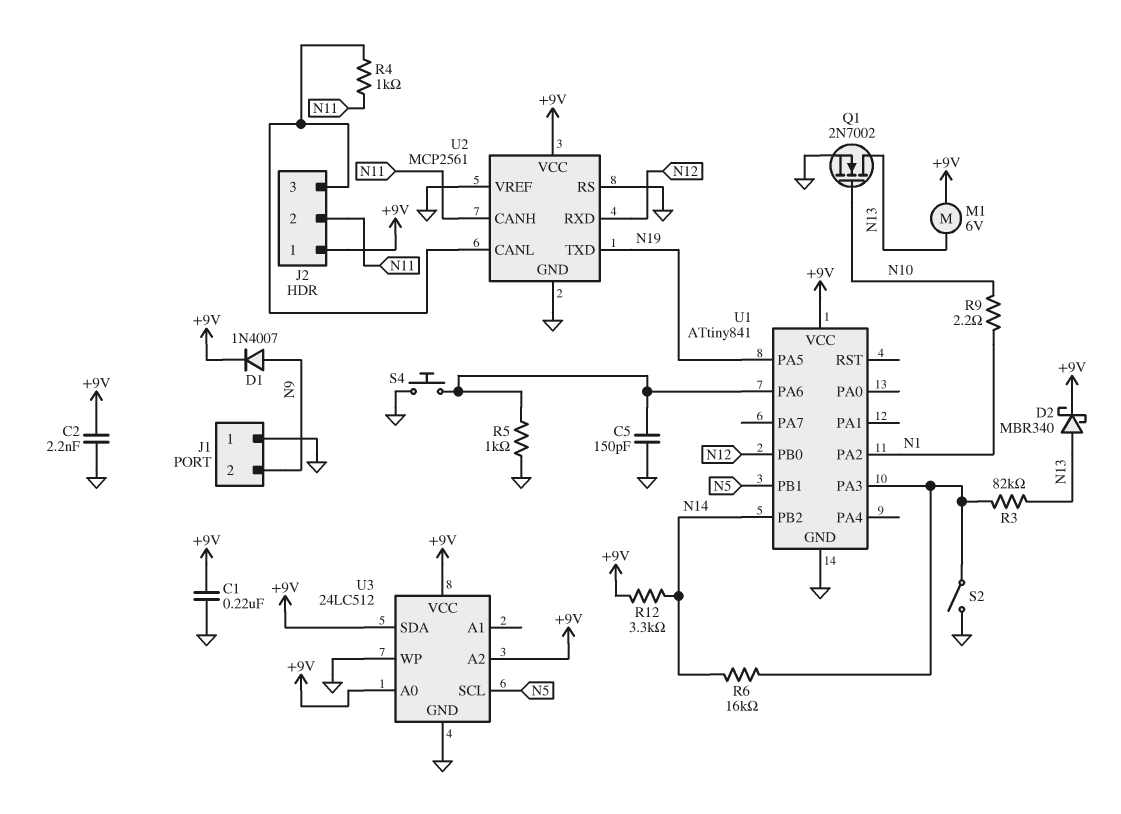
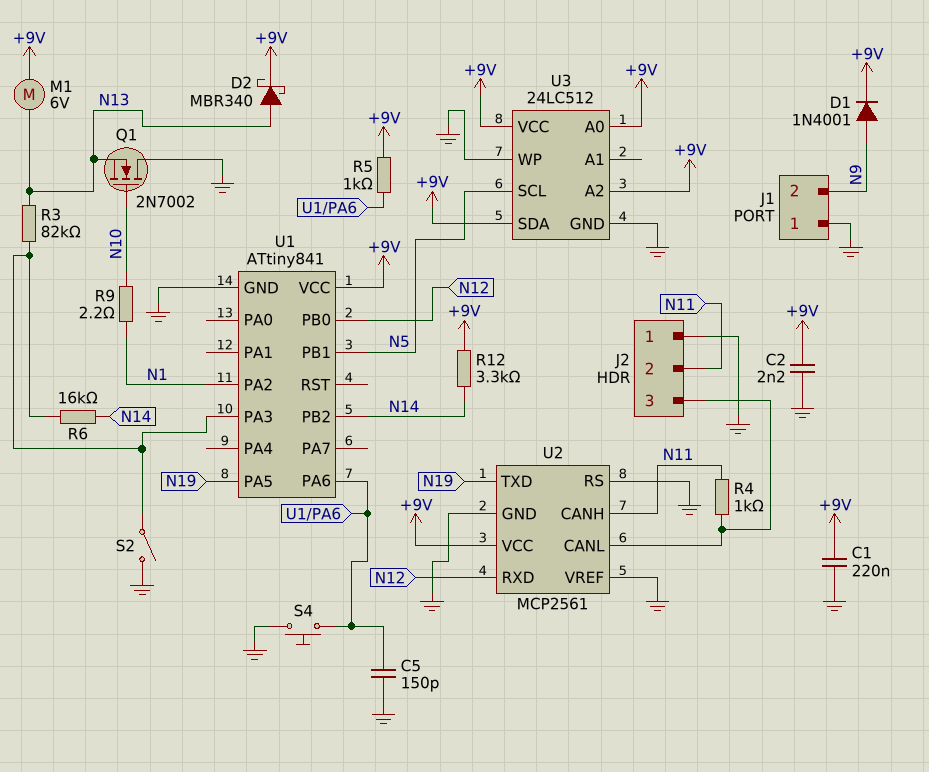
D1: diode 1N4007 (A N9, K +9V) -> diode 1N4001 (A N9, K +9V)
J2 pin 1: +9V -> GND
Q1: NMOS 2N7002 (G N10, D N13, S GND) -> NMOS 2N7002 (G N10, D GND, S N13)
R5: 1k (GND, U1/PA6) -> 1k (+9V, U1/PA6)

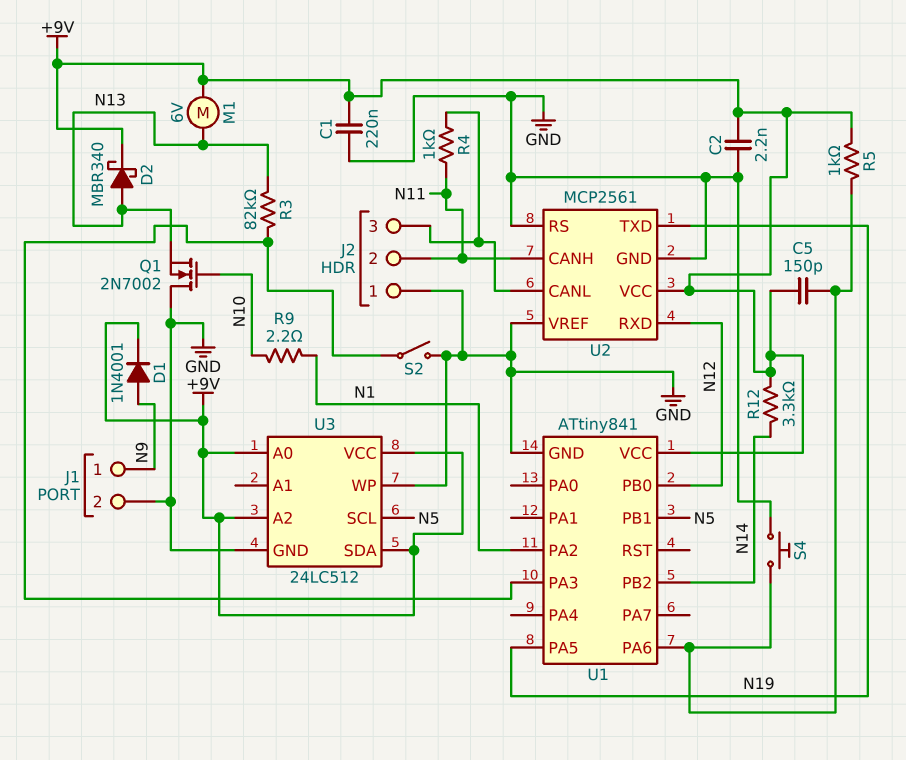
C5: 150pF (GND, U1/PA6) -> 150pF (+9V, U1/PA6)
J1 pin 1: GND -> N9
J1 pin 2: N9 -> GND
R6: 16k (N14, U1/PA3) -> none

